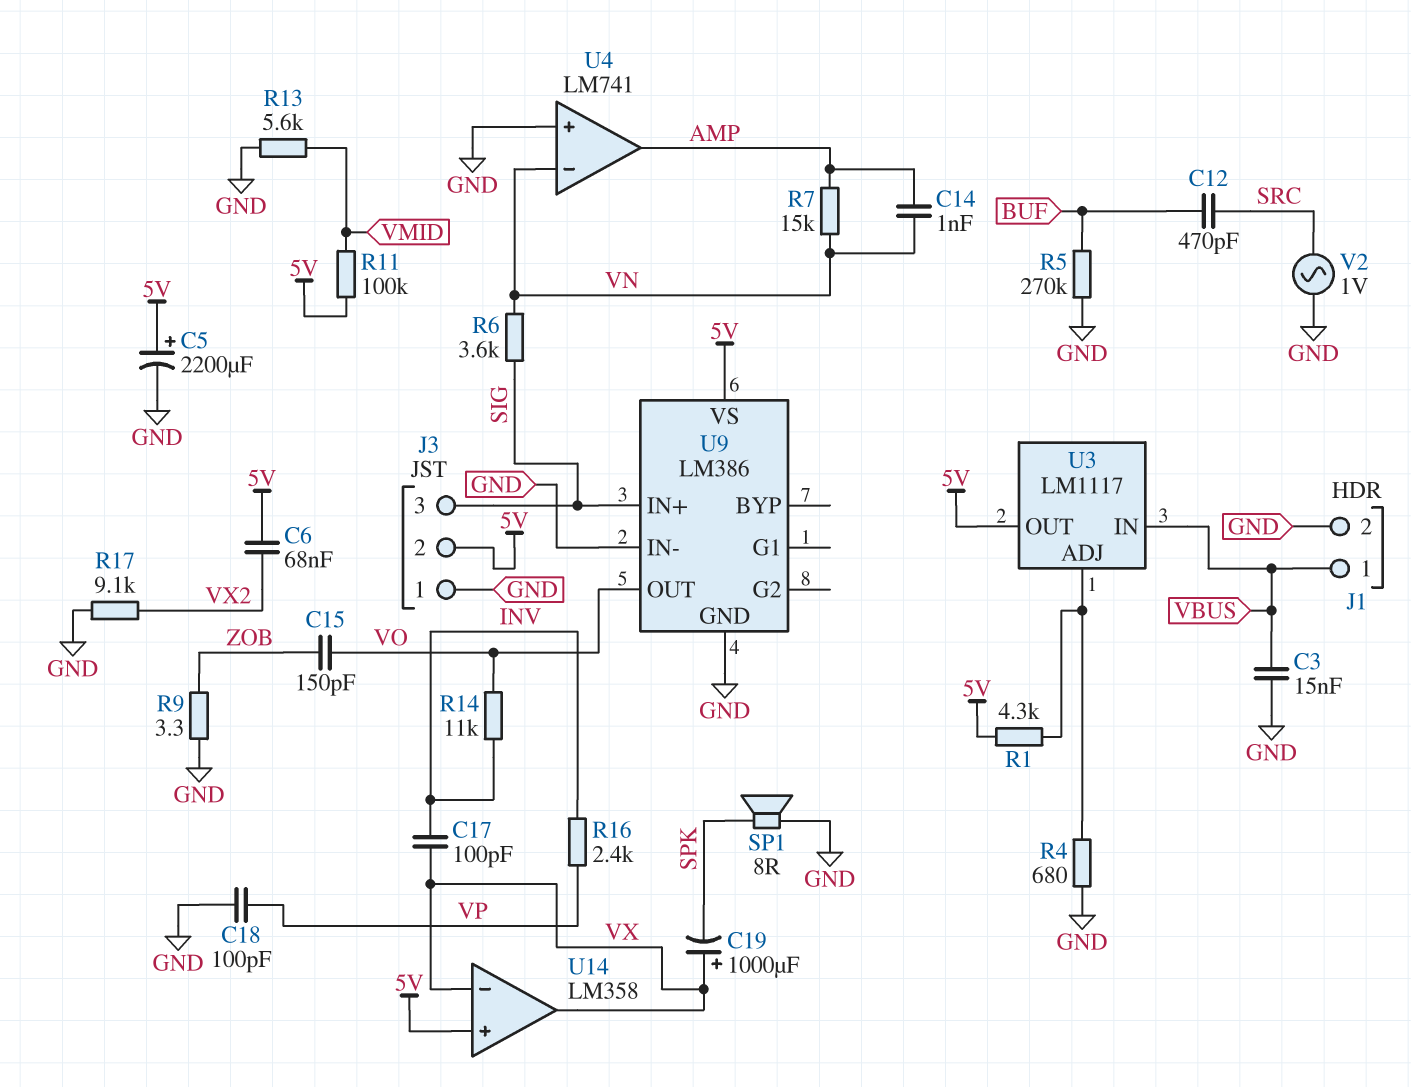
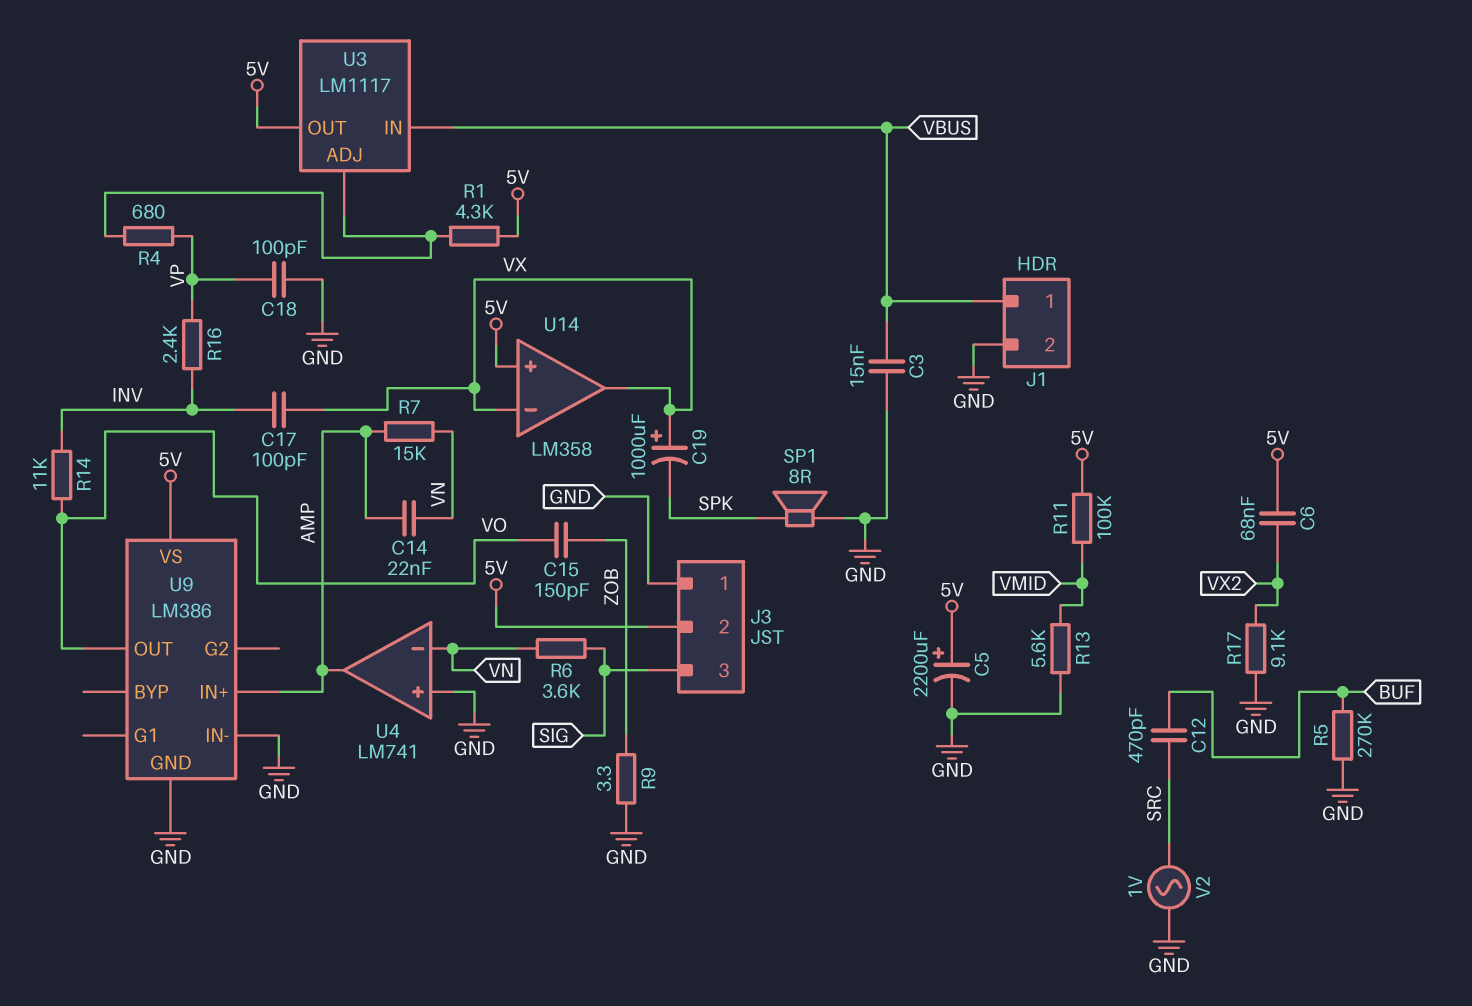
C14: 1nF (AMP, VN) -> 22nF (AMP, VN)
R4: 680 (GND, U3/ADJ) -> 680 (U3/ADJ, VP)
U9 pin IN+: SIG -> AMP

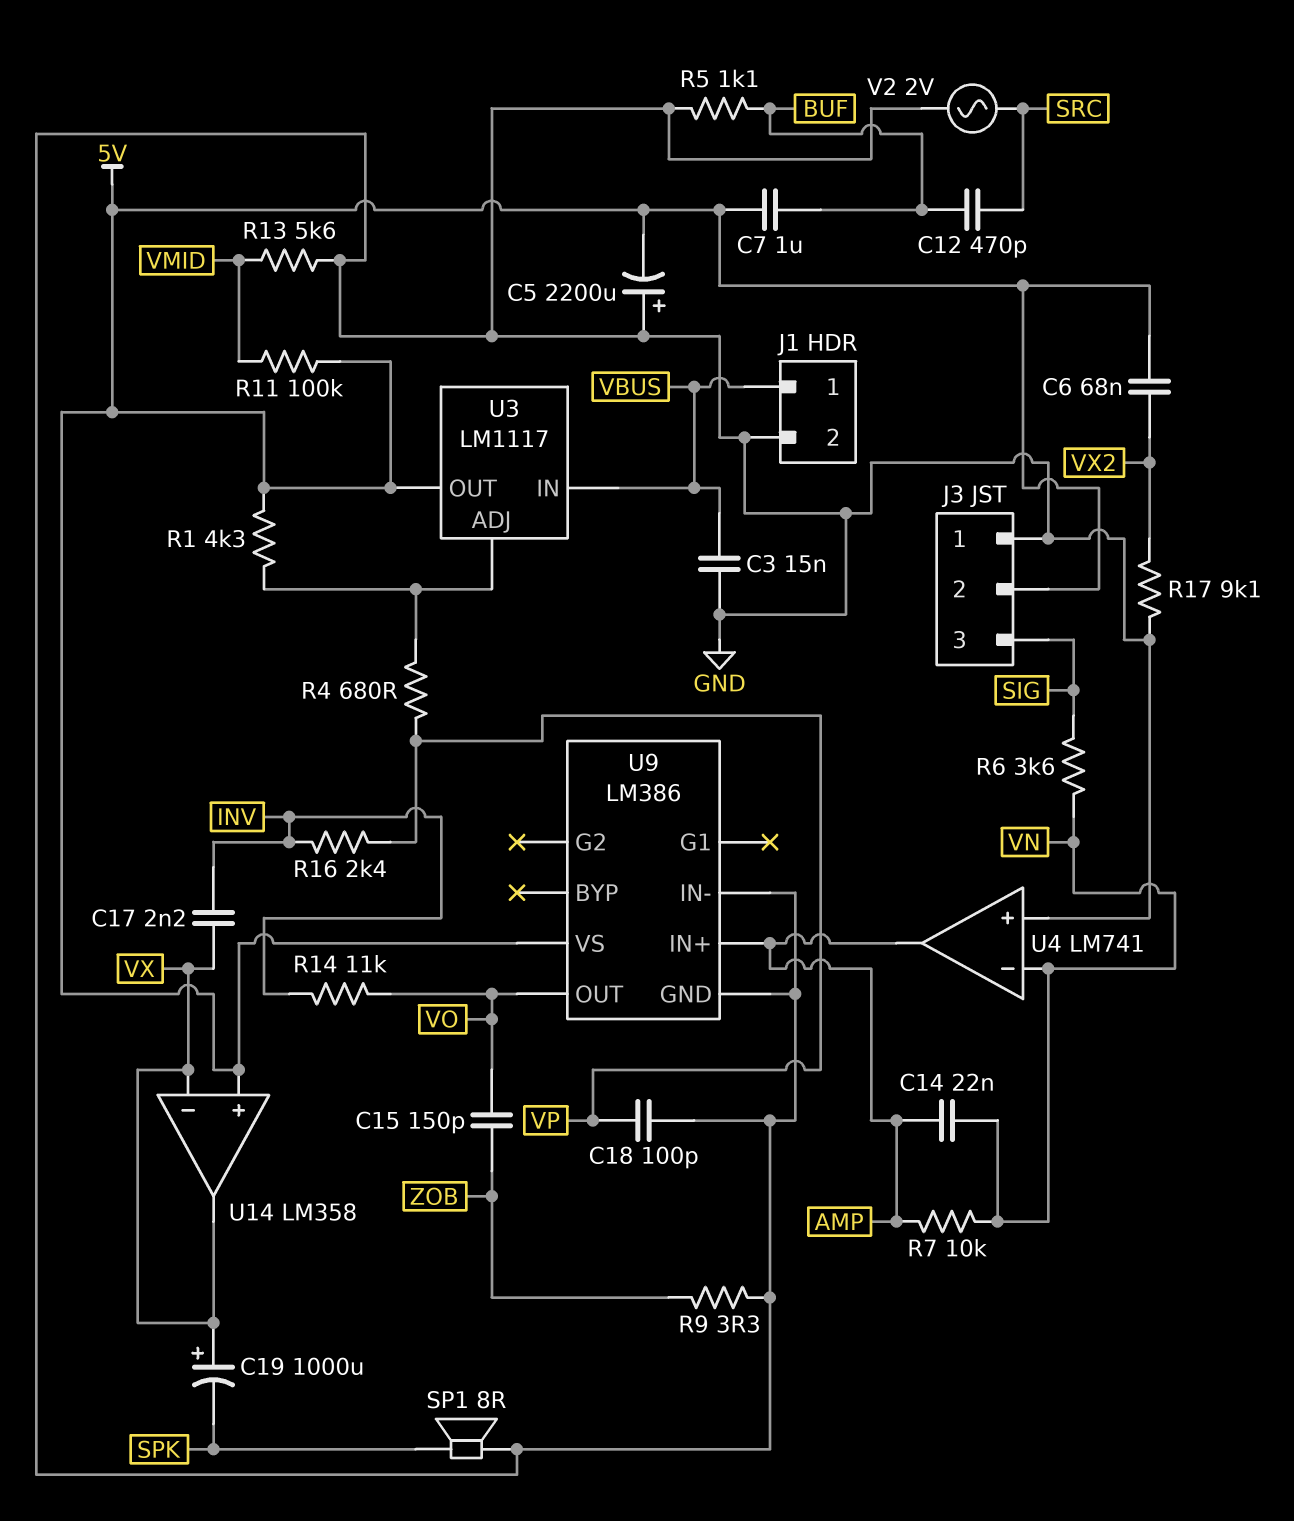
C5: 2200uF (plus 5V, minus GND) -> 2200uF (plus GND, minus 5V)
C7: none -> 1uF (5V, BUF)
C17: 100pF (INV, VX) -> 2.2nF (INV, VX)
R5: 270k (BUF, GND) -> 1.1k (BUF, GND)
R7: 15k (AMP, VN) -> 10k (AMP, VN)
V2: AC 1V (GND, SRC) -> AC 2V (GND, SRC)

